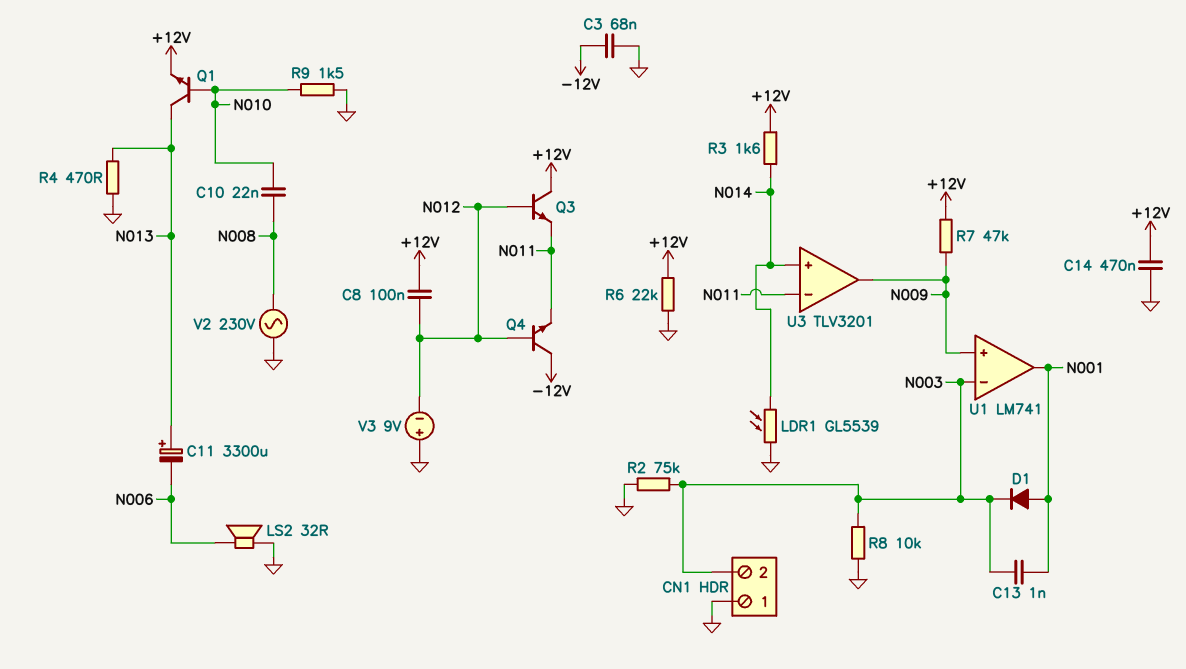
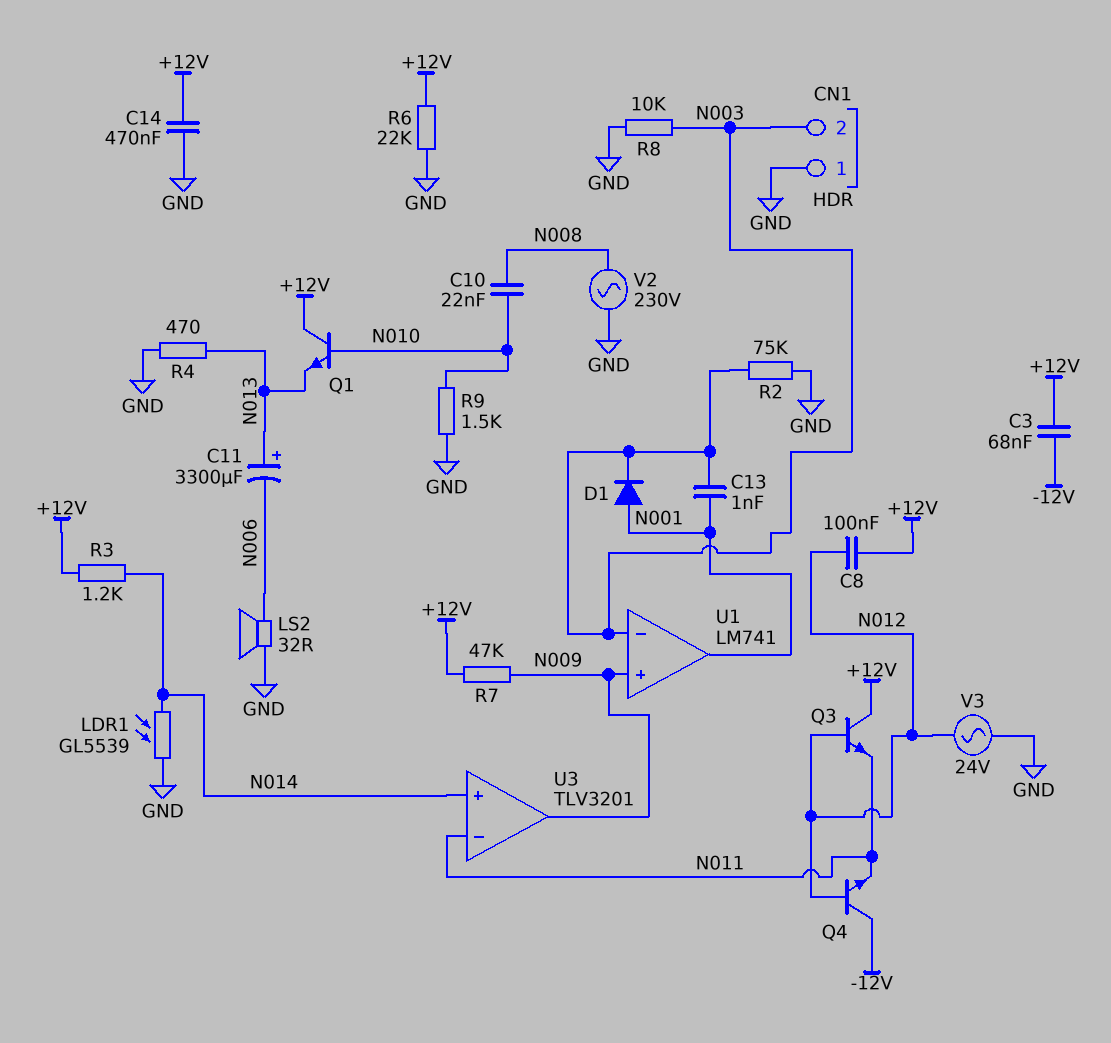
C3: 68nF (-12V, GND) -> 68nF (+12V, -12V)
Q1: NPN (B N010, C N013, E +12V) -> NPN (B N010, C +12V, E N013)
R3: 1.6k (+12V, N014) -> 1.2k (+12V, N014)
V3: 9V (plus GND, minus N012) -> AC 24V (GND, N012)

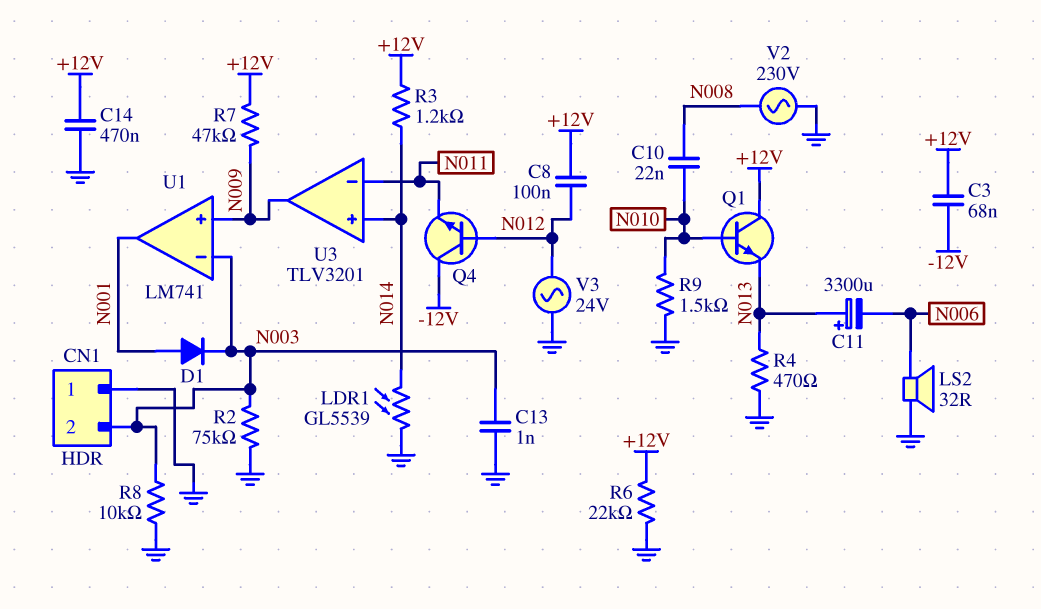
C13: 1nF (N001, N003) -> 1nF (GND, N003)
Q3: NPN (B N012, C +12V, E N011) -> none

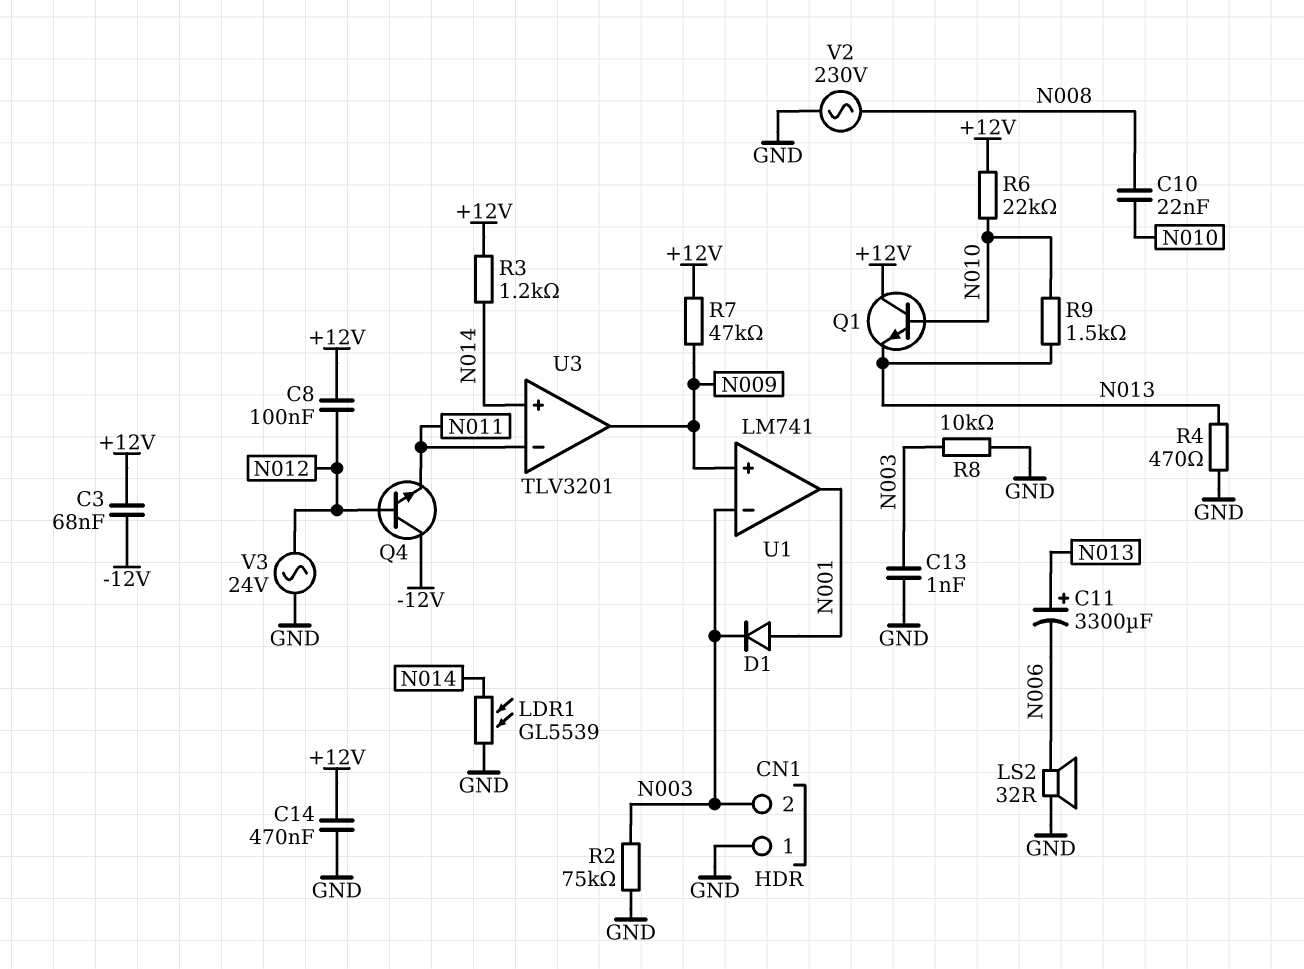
R6: 22k (+12V, GND) -> 22k (+12V, N010)
R9: 1.5k (GND, N010) -> 1.5k (N010, N013)

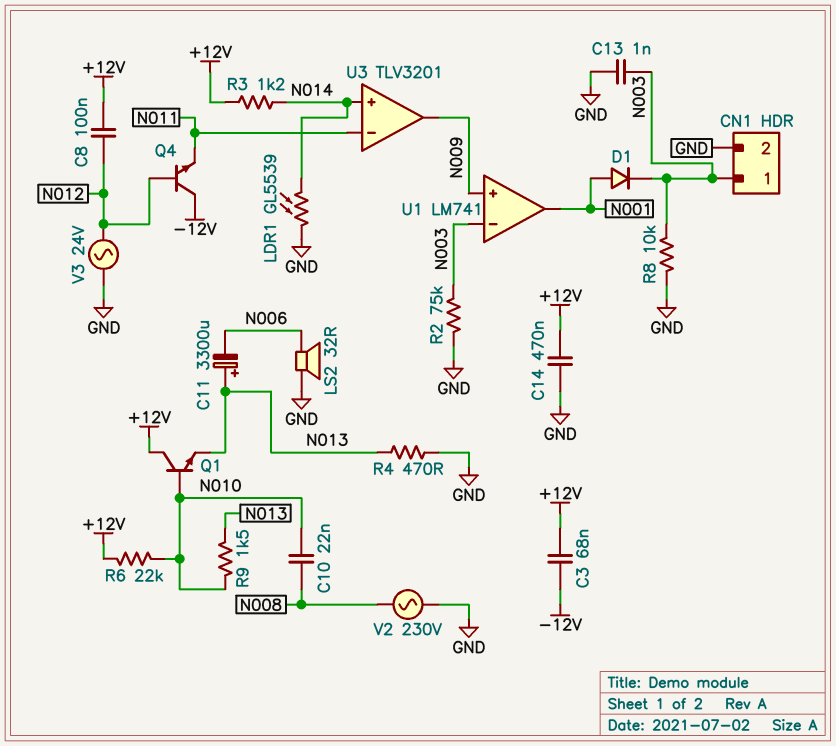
CN1 pin 1: GND -> N003
CN1 pin 2: N003 -> GND
R7: 47k (+12V, N009) -> none

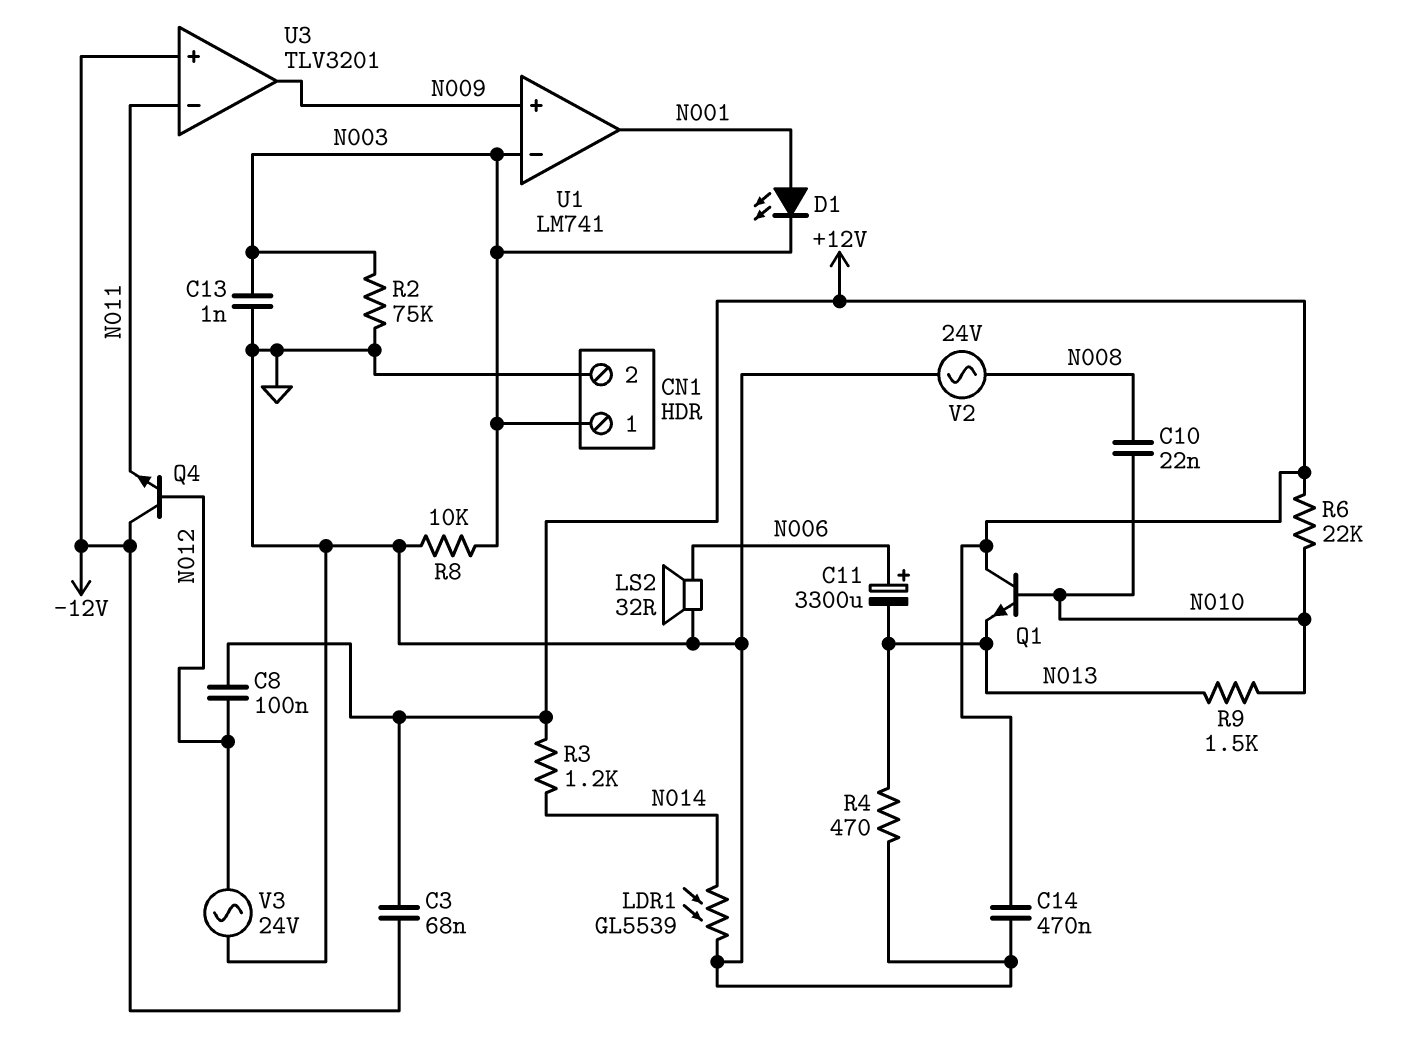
C11: 3300uF (plus N013, minus N006) -> 3300uF (plus N006, minus N013)
D1: diode (A N001, K N003) -> LED (A N001, K N003)
U3 pin in+: N014 -> -12V
V2: AC 230V (GND, N008) -> AC 24V (GND, N008)

